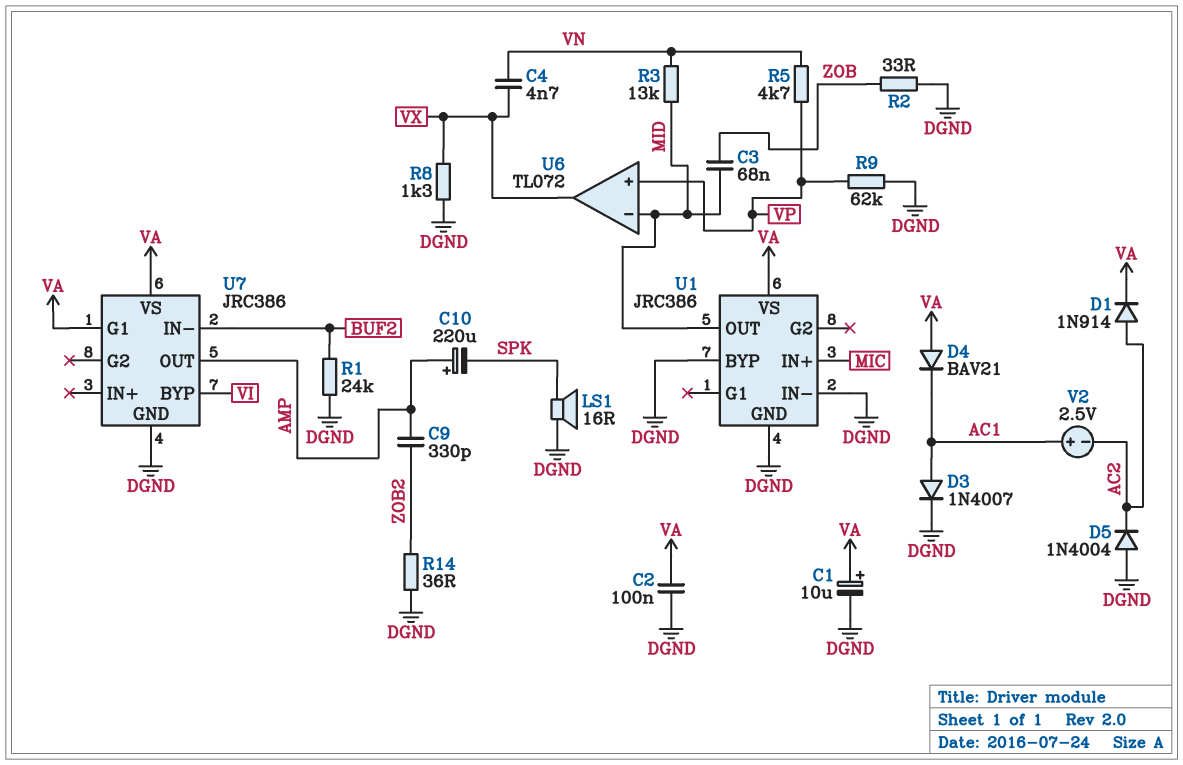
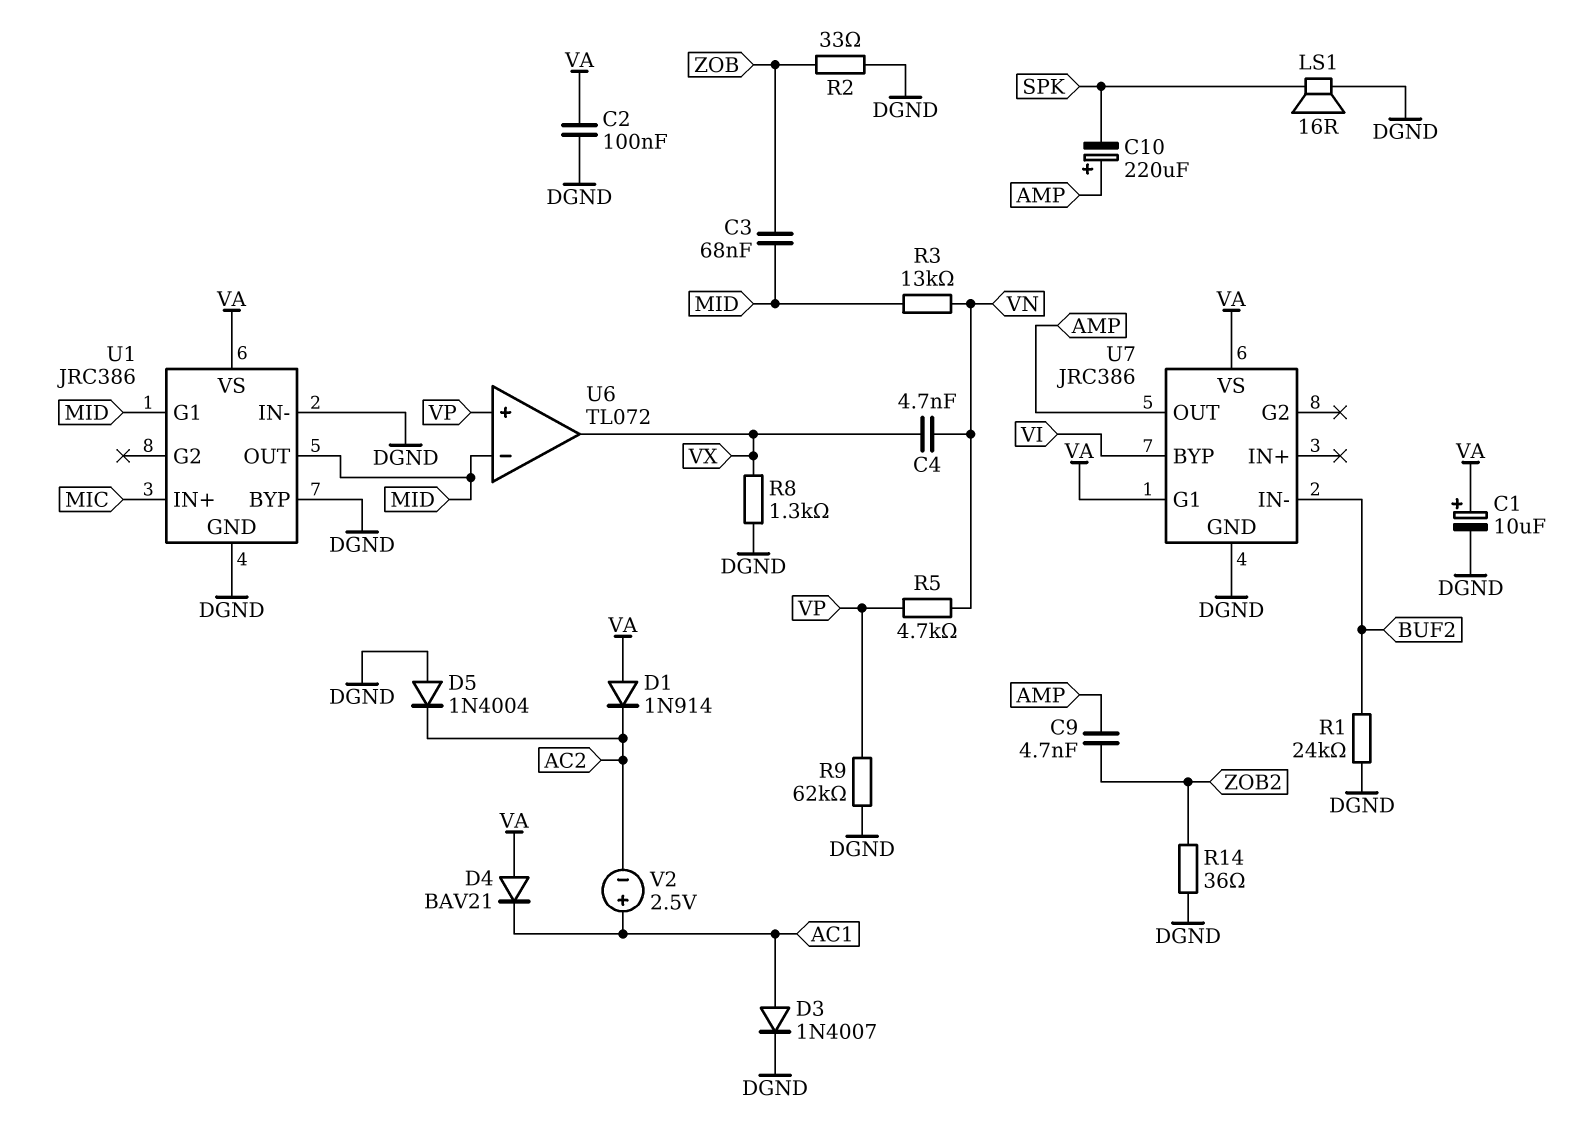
C9: 330pF (AMP, ZOB2) -> 4.7nF (AMP, ZOB2)
D1: diode 1N914 (A AC2, K VA) -> diode 1N914 (A VA, K AC2)
U1 pin G1: none -> MID

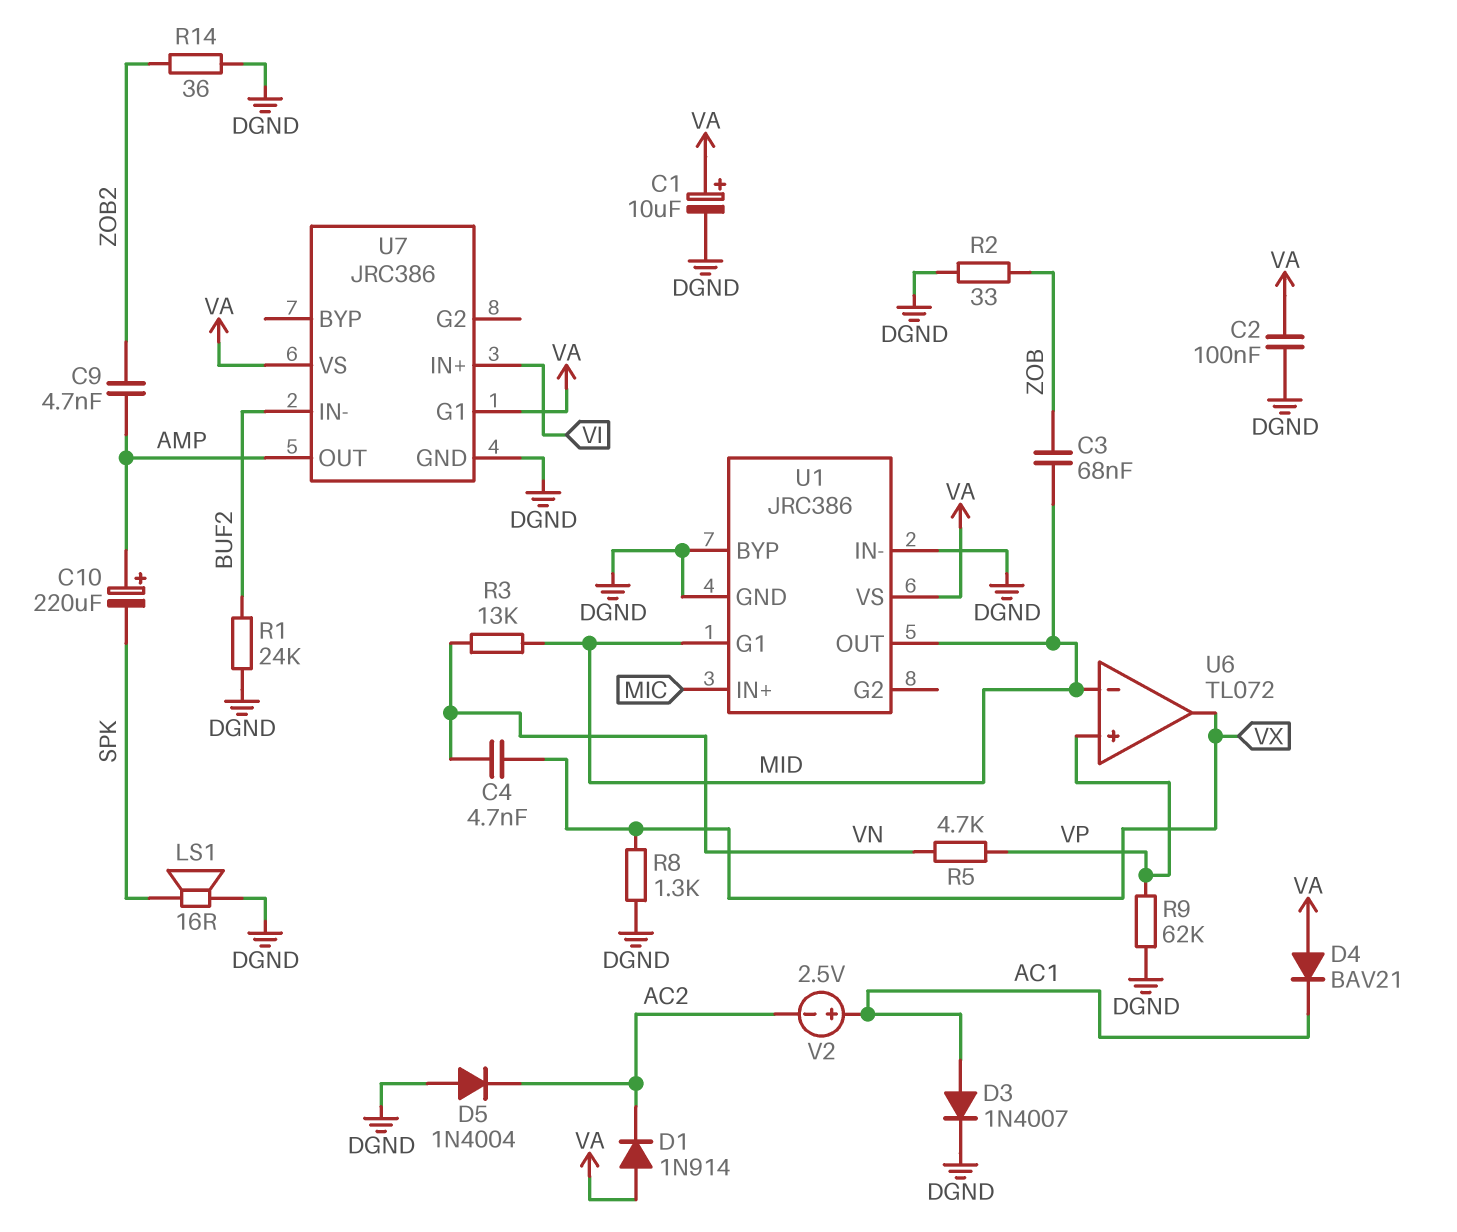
U7 pin BYP: VI -> none
U7 pin IN+: none -> VI

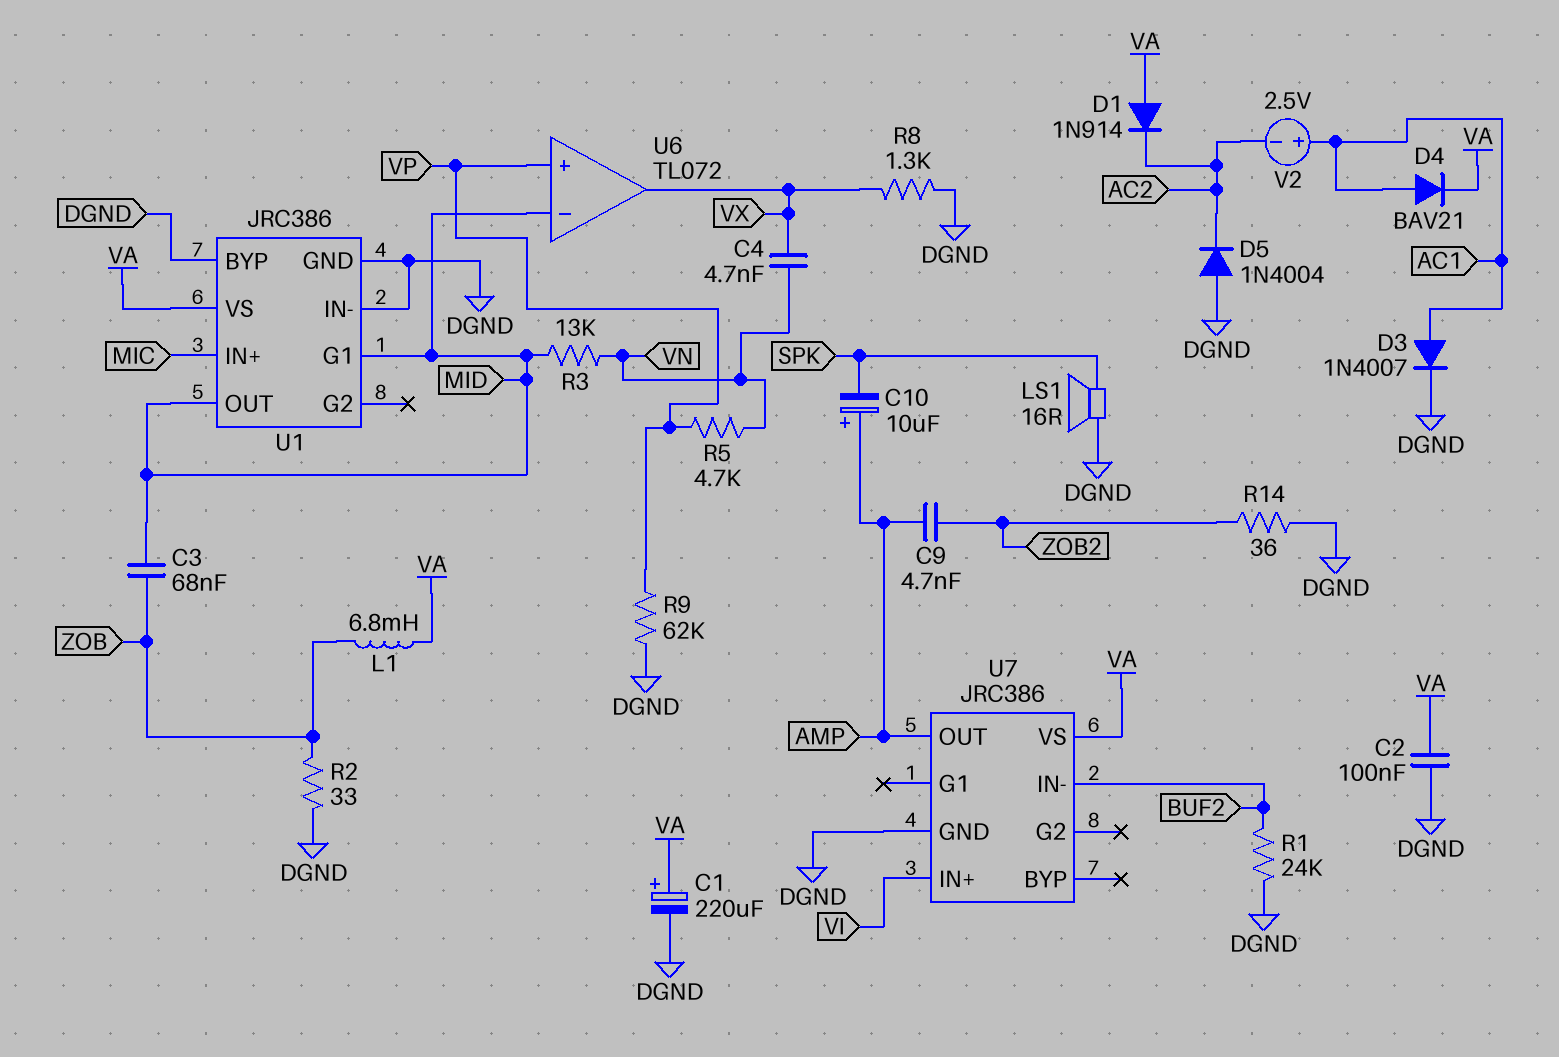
C1: 10uF (plus VA, minus DGND) -> 220uF (plus VA, minus DGND)
C10: 220uF (plus AMP, minus SPK) -> 10uF (plus AMP, minus SPK)
D4: diode BAV21 (A VA, K AC1) -> diode BAV21 (A AC1, K VA)
L1: none -> 6.8mH (VA, ZOB)
U7 pin G1: VA -> none

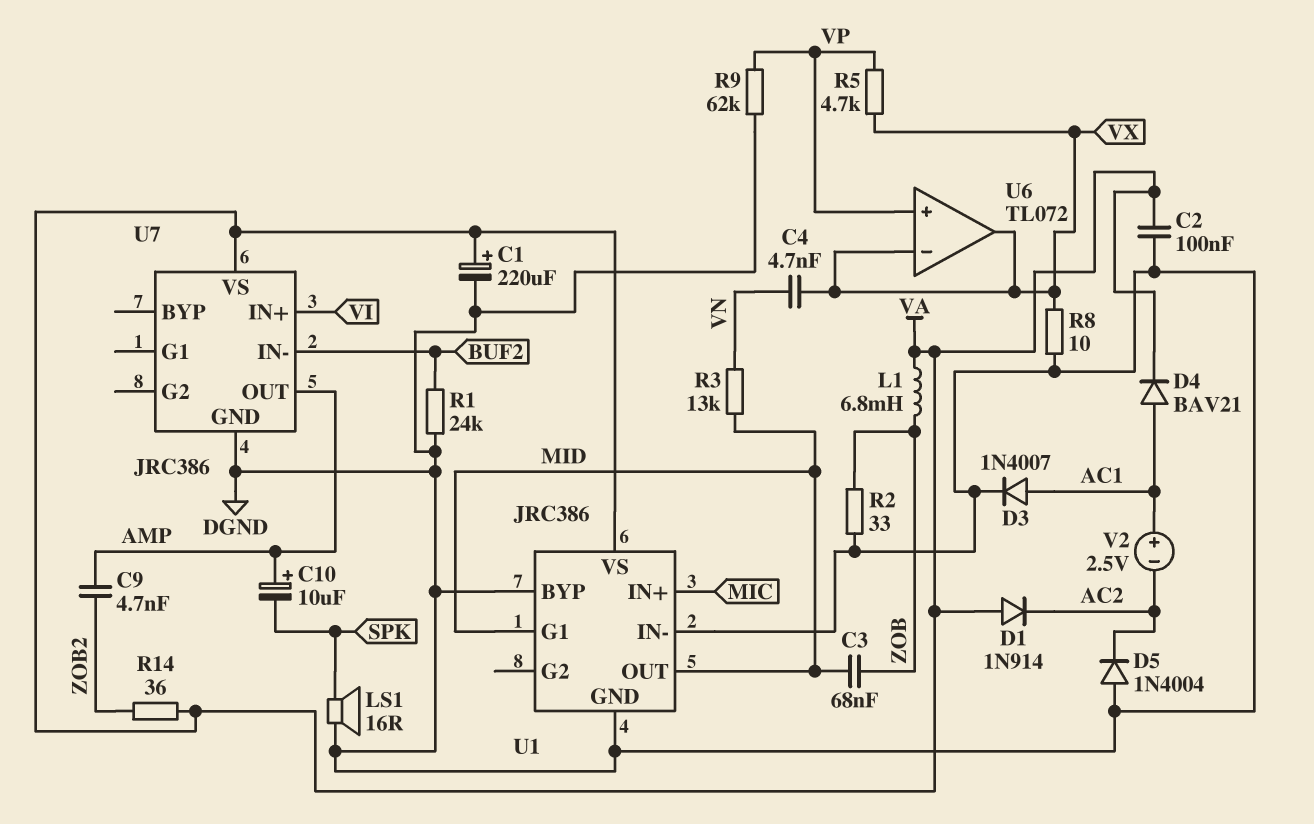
R5: 4.7k (VN, VP) -> 4.7k (VP, VX)
R8: 1.3k (DGND, VX) -> 10 (DGND, VX)
R14: 36 (DGND, ZOB2) -> 36 (VA, ZOB2)
U6 pin in-: MID -> VX

